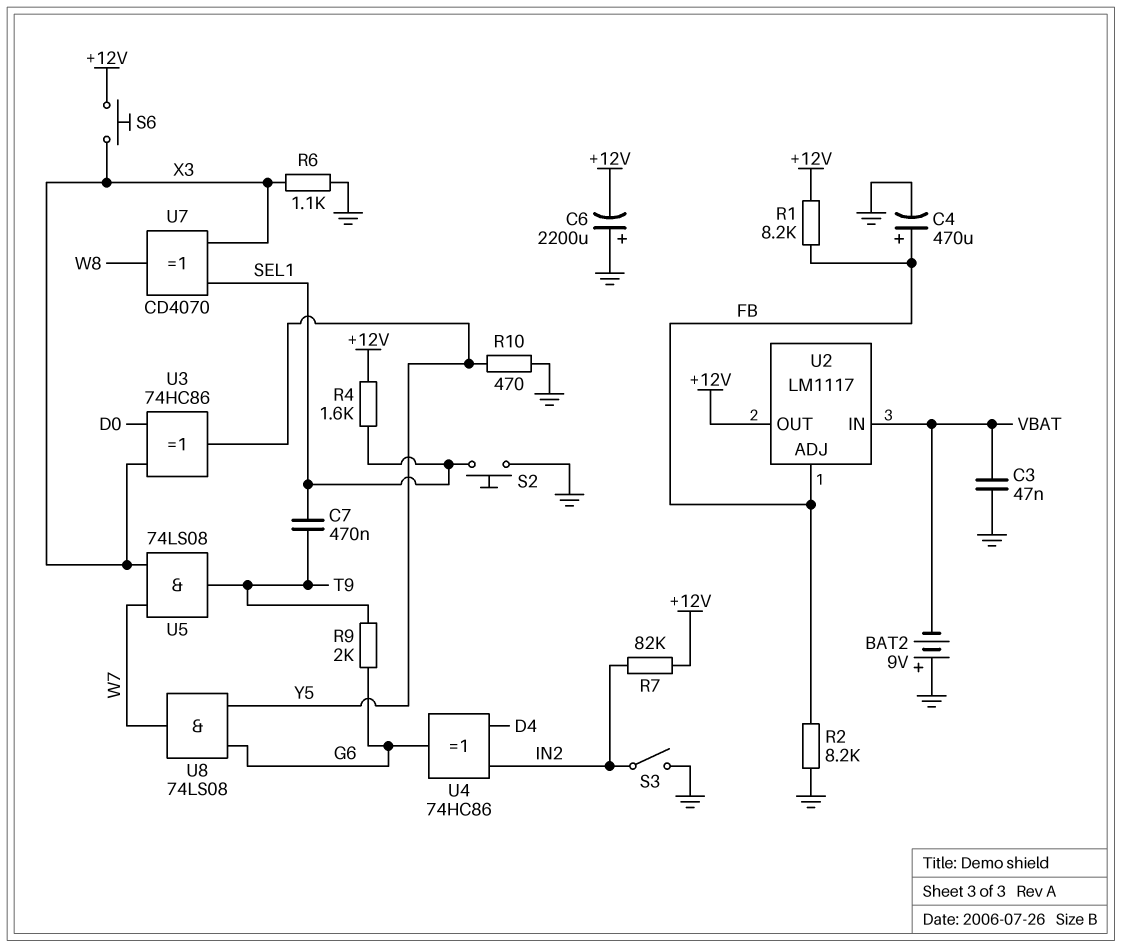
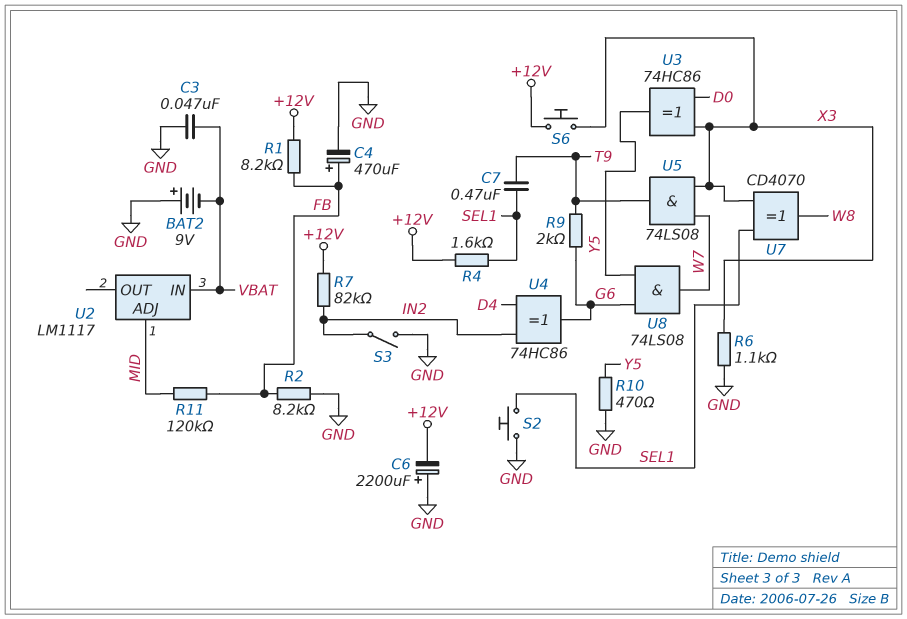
R11: none -> 120k (FB, MID)
U2 pin ADJ: FB -> MID
U2 pin OUT: +12V -> none

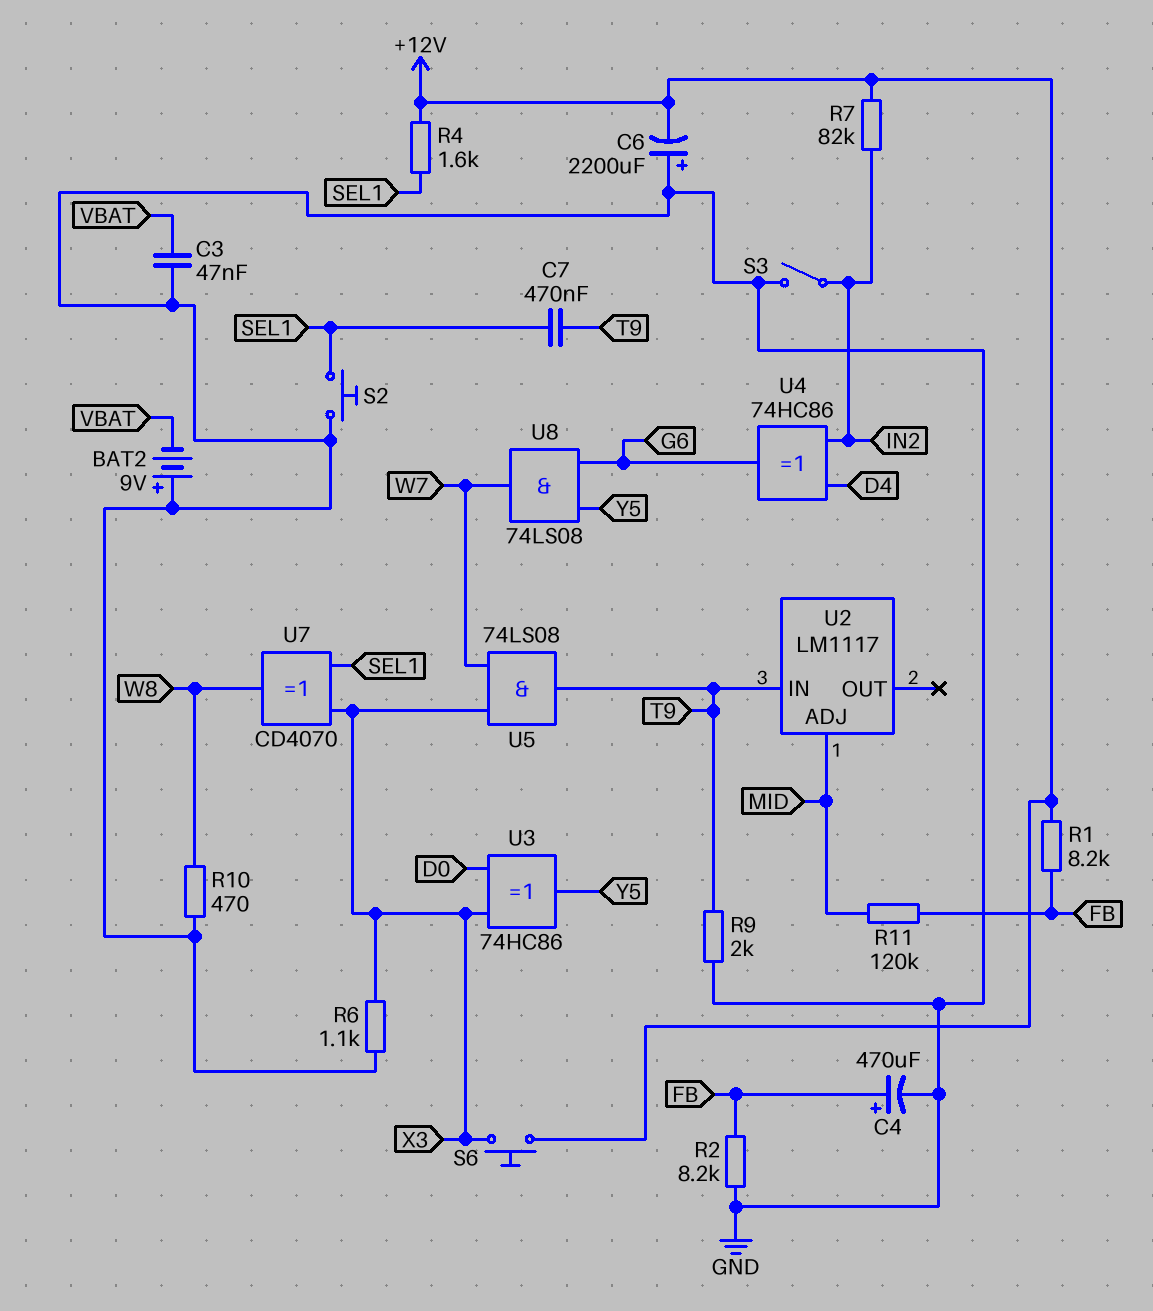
R9: 2k (G6, T9) -> 2k (GND, T9)
R10: 470 (GND, Y5) -> 470 (GND, W8)
U2 pin IN: VBAT -> T9

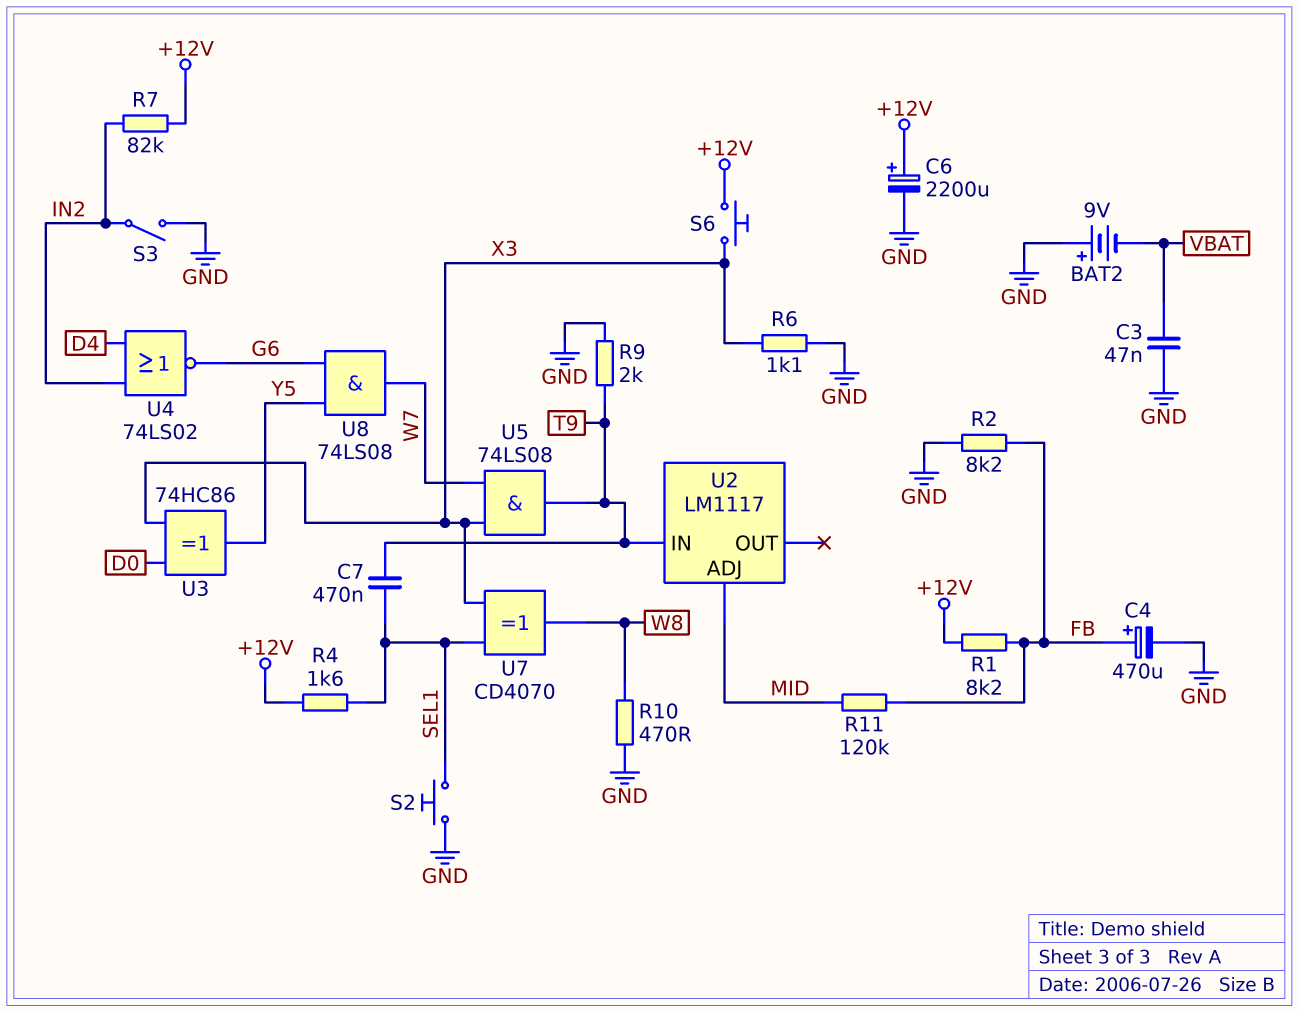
C6: 2200uF (plus GND, minus +12V) -> 2200uF (plus +12V, minus GND)
U4: XOR 74HC86 (in D4, in IN2, out G6) -> NOR 74LS02 (in D4, in IN2, out G6)

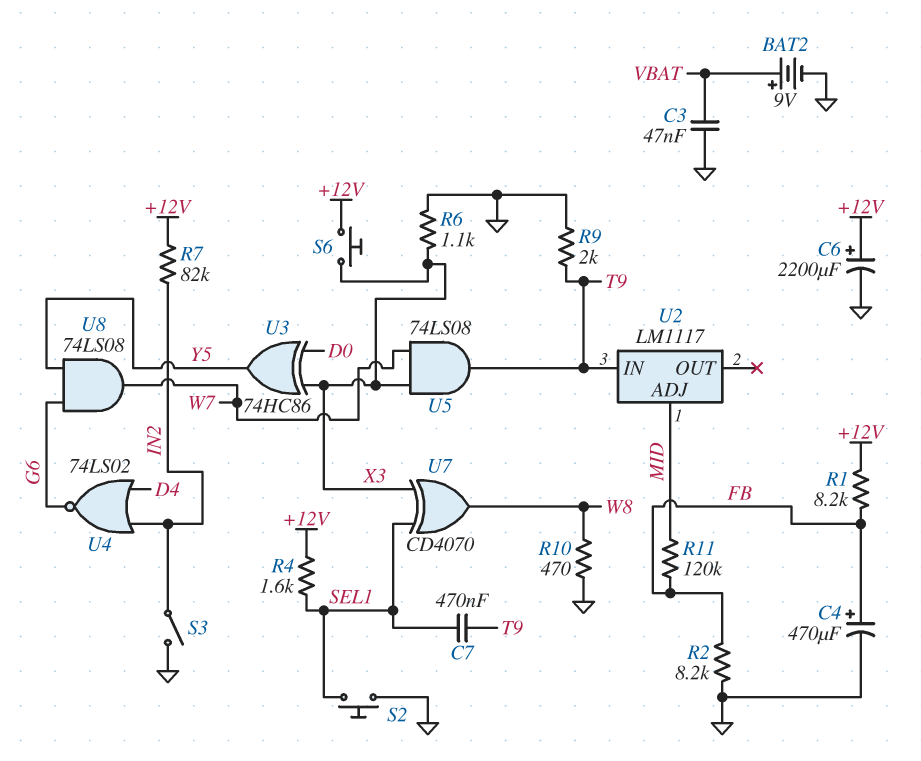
BAT2: 9V (plus GND, minus VBAT) -> 9V (plus VBAT, minus GND)

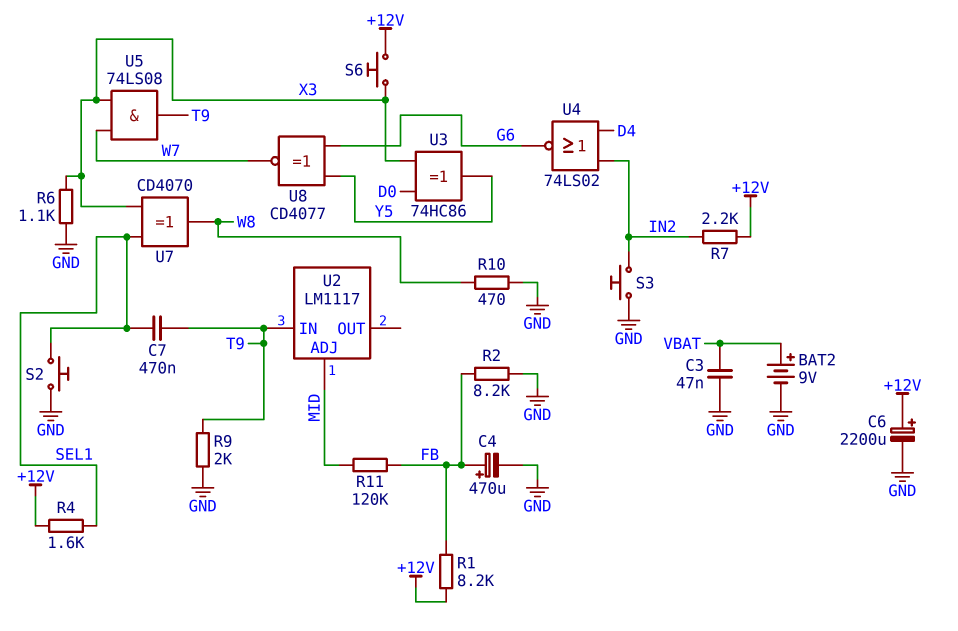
R7: 82k (+12V, IN2) -> 2.2k (+12V, IN2)
S3: switch (GND, IN2) -> button (GND, IN2)
U8: AND 74LS08 (in G6, in Y5, out W7) -> XNOR CD4077 (in G6, in Y5, out W7)

